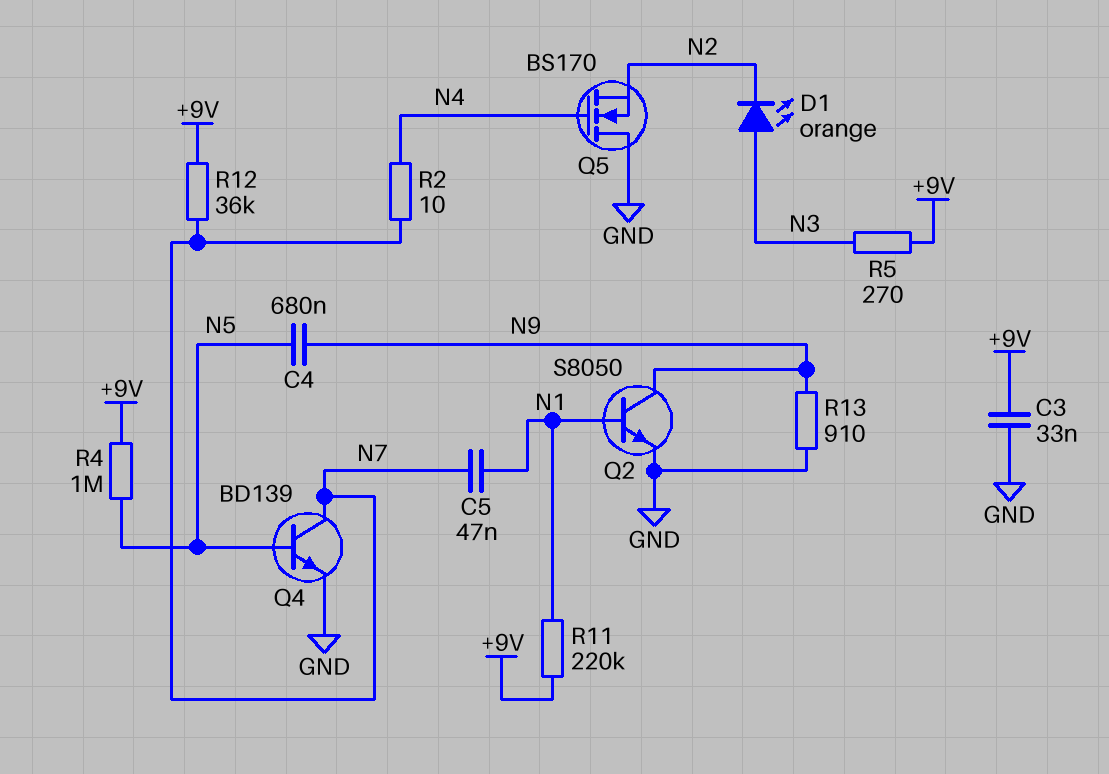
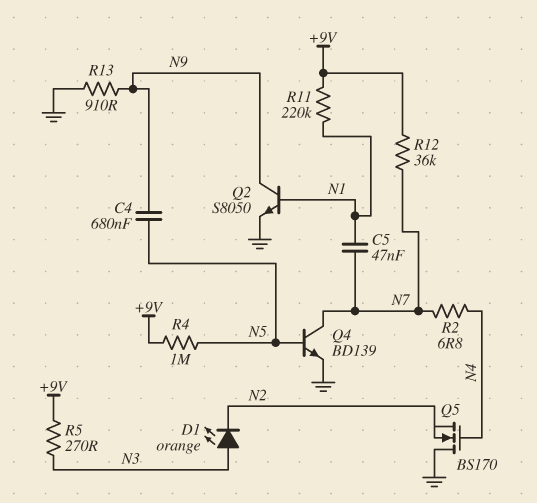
C3: 33nF (+9V, GND) -> none
R2: 10 (N4, N7) -> 6.8 (N4, N7)

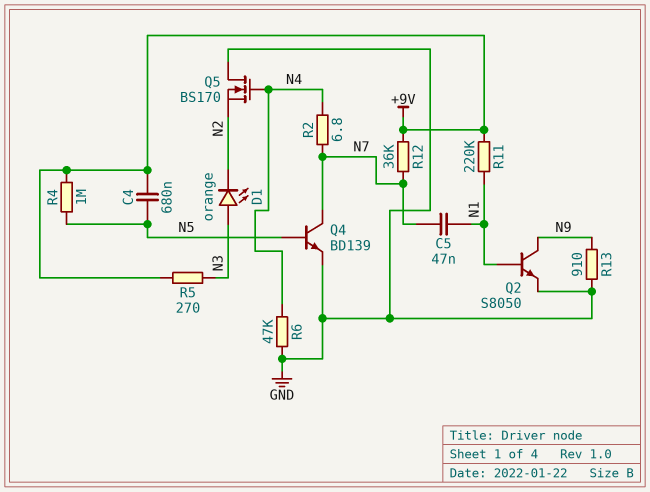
C4: 680nF (N5, N9) -> 680nF (+9V, N5)
R6: none -> 47k (GND, N4)

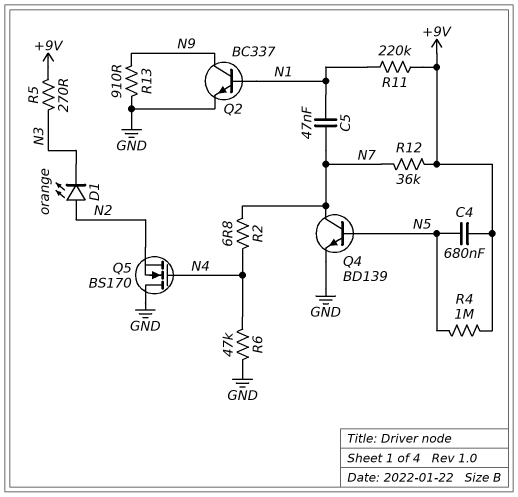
D1: LED orange (A N3, K N2) -> LED orange (A N2, K N3)
Q2: NPN S8050 (B N1, C N9, E GND) -> NPN BC337 (B N1, C N9, E GND)

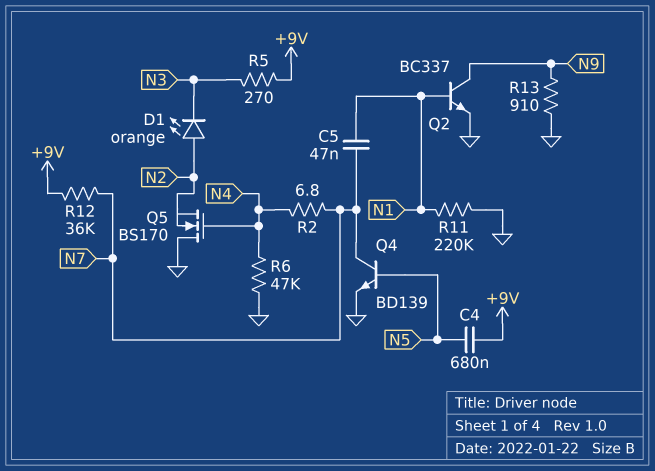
R4: 1M (+9V, N5) -> none
R11: 220k (+9V, N1) -> 220k (GND, N1)

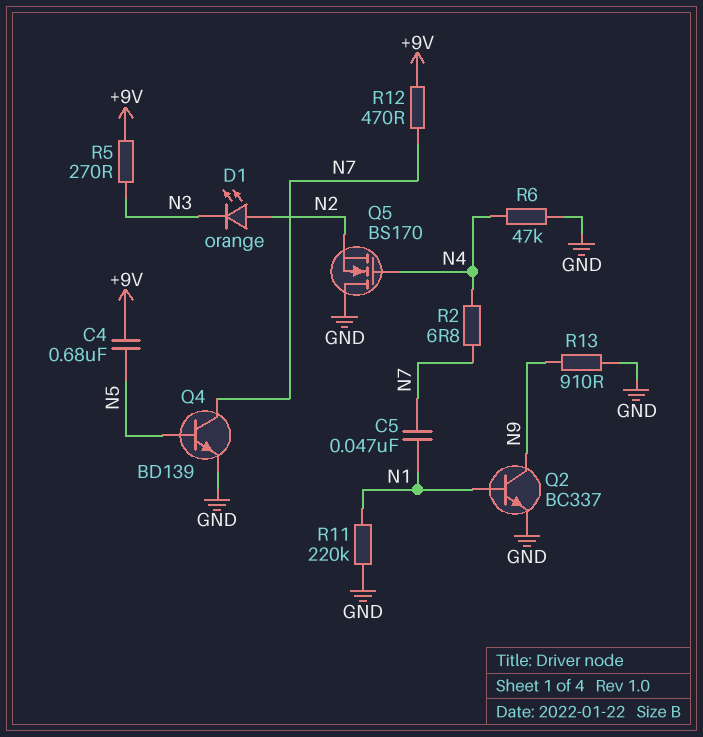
R12: 36k (+9V, N7) -> 470 (+9V, N7)

